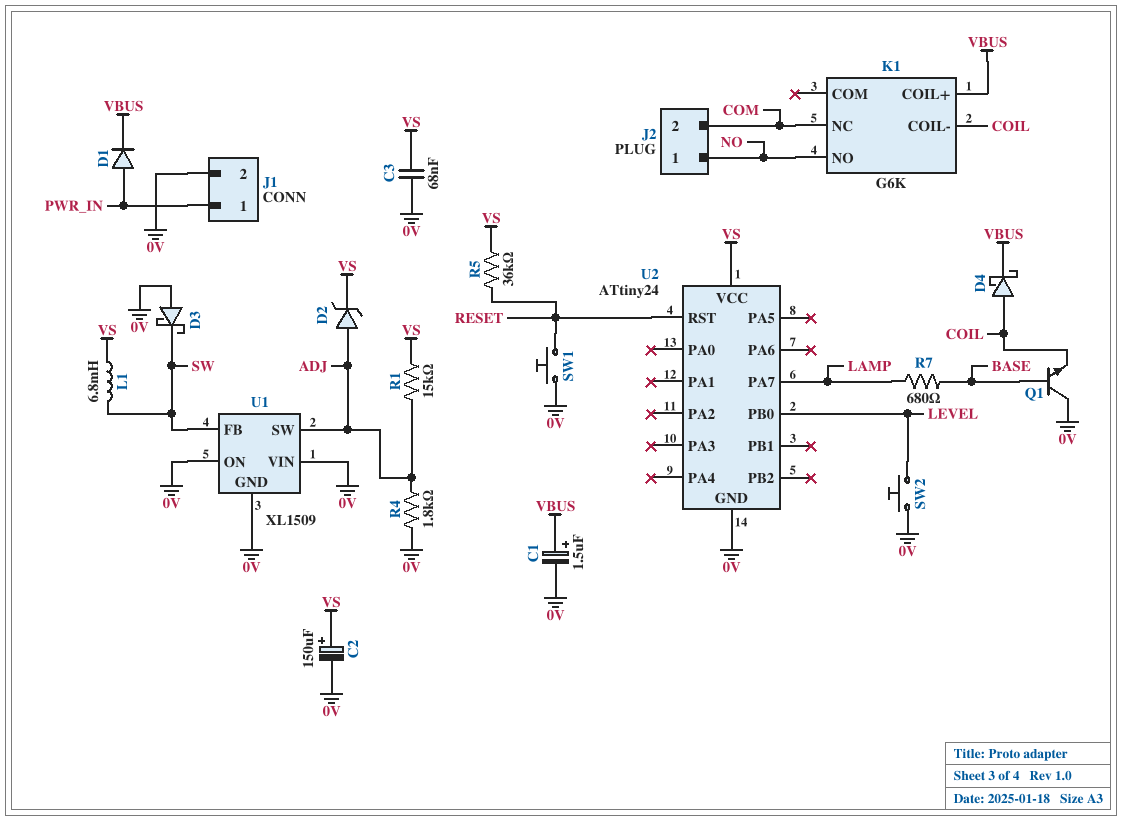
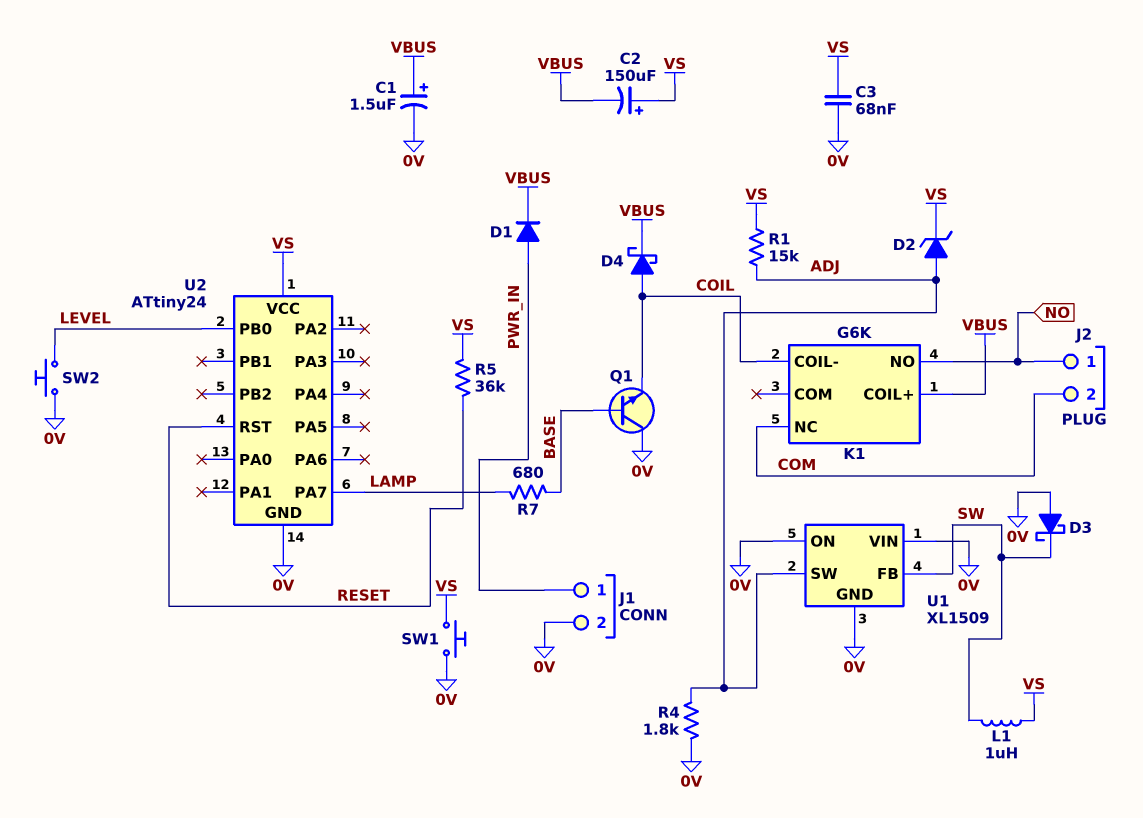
C2: 150uF (plus VS, minus 0V) -> 150uF (plus VS, minus VBUS)
L1: 6.8mH (SW, VS) -> 1uH (SW, VS)
SW1: button (0V, RESET) -> button (0V, VS)

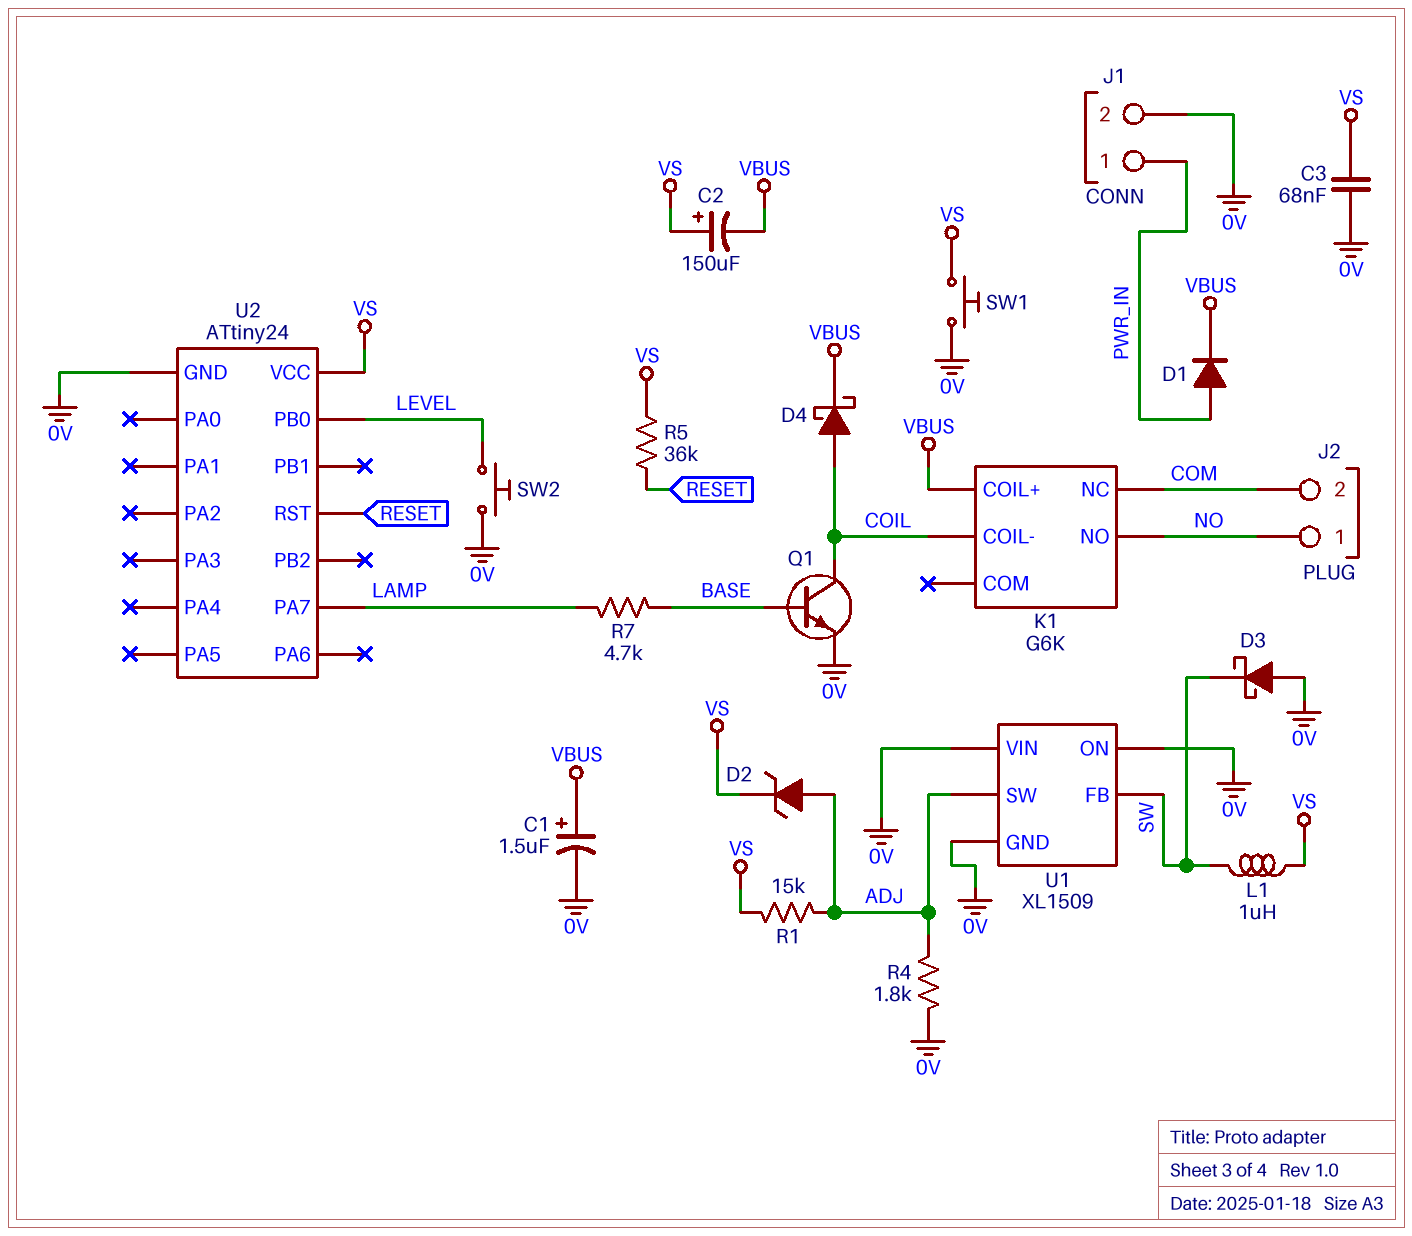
Q1: NPN (B BASE, C 0V, E COIL) -> NPN (B BASE, C COIL, E 0V)
R7: 680 (BASE, LAMP) -> 4.7k (BASE, LAMP)

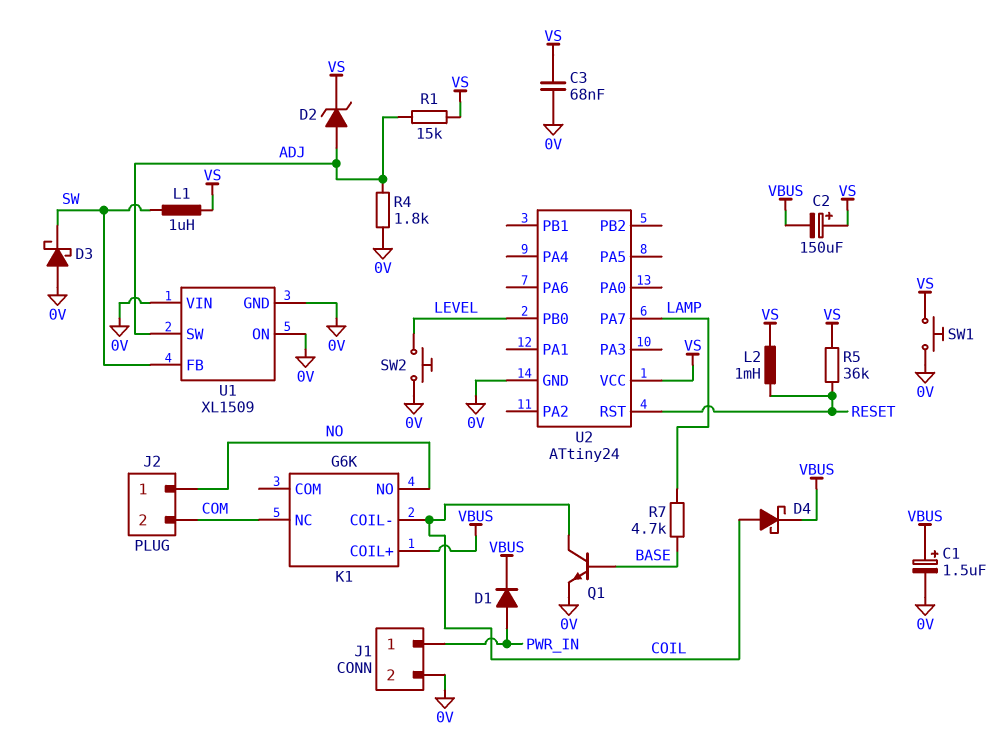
L2: none -> 1mH (RESET, VS)

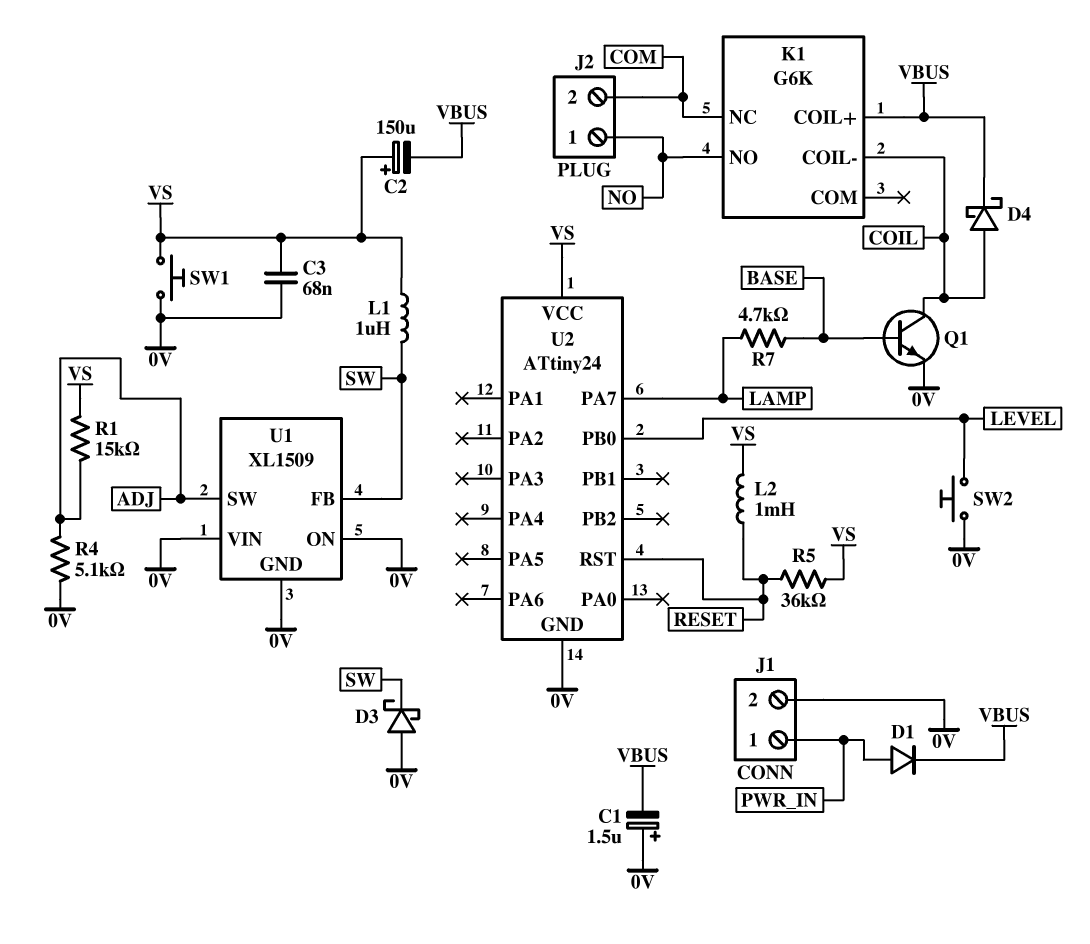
C1: 1.5uF (plus VBUS, minus 0V) -> 1.5uF (plus 0V, minus VBUS)
D2: zener (A ADJ, K VS) -> none
R4: 1.8k (0V, ADJ) -> 5.1k (0V, ADJ)

